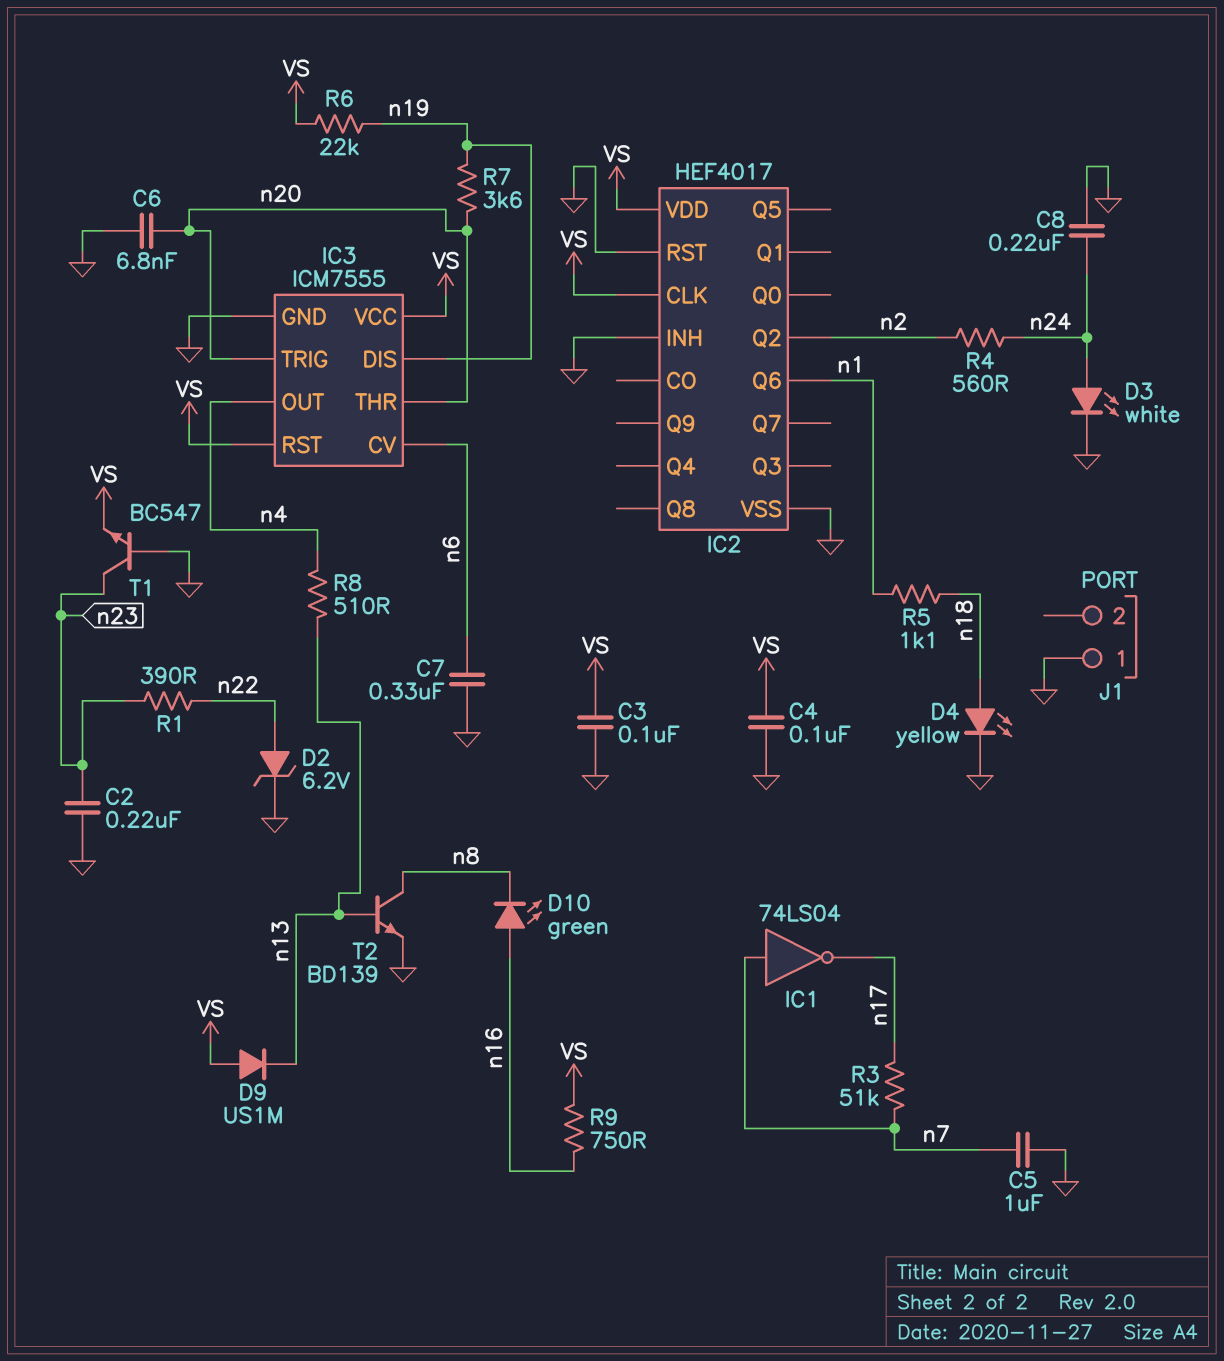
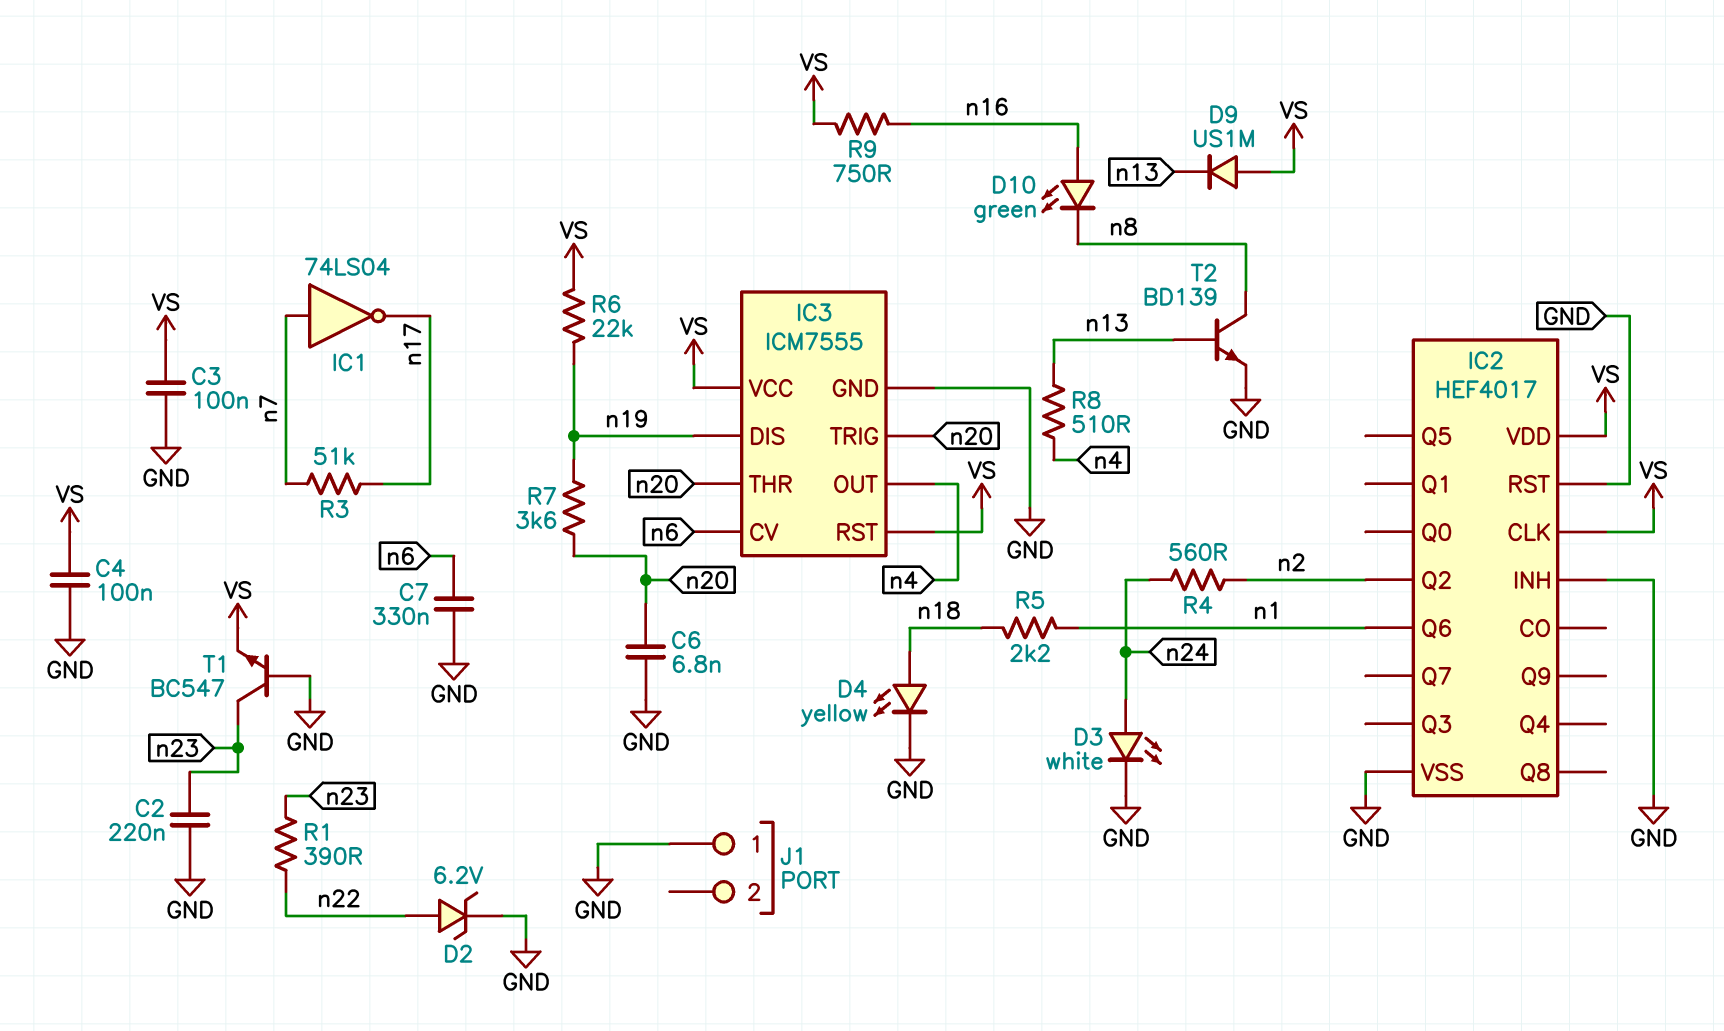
C5: 1uF (GND, n7) -> none
C8: 220nF (GND, n24) -> none
R5: 1.1k (n1, n18) -> 2.2k (n1, n18)

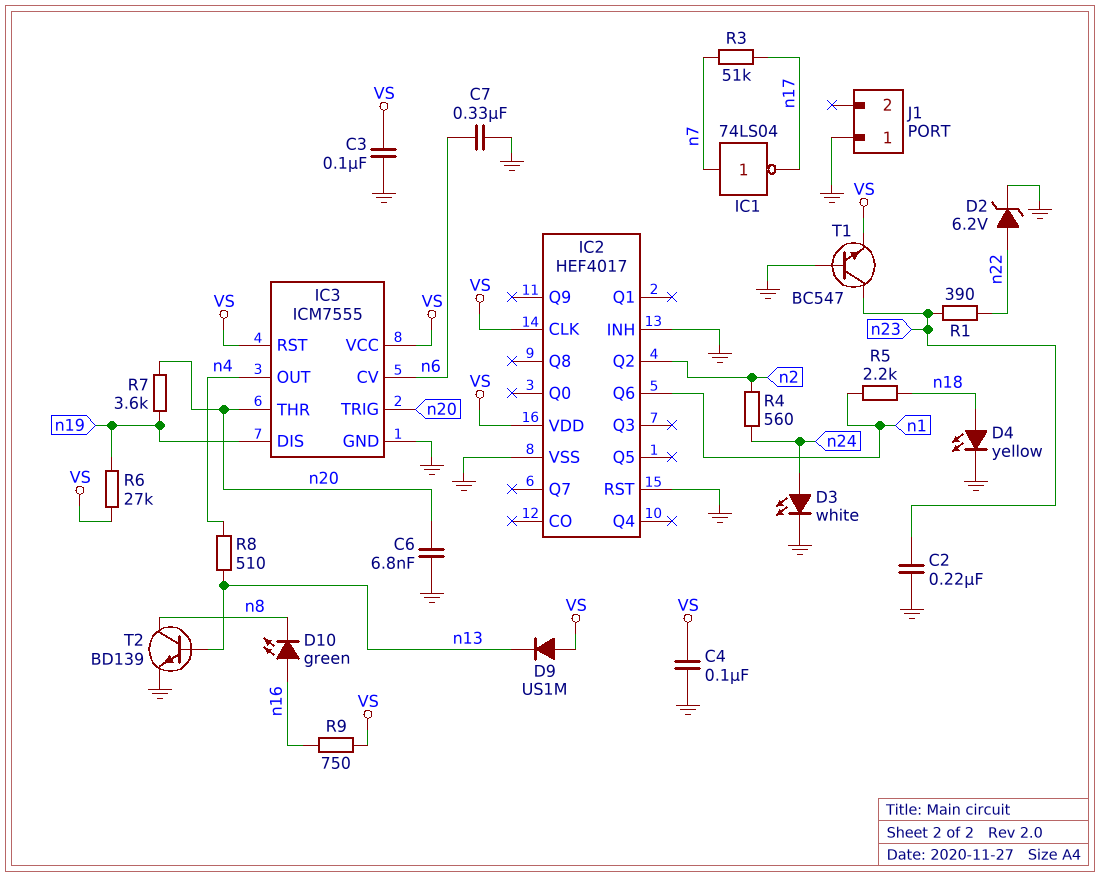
R6: 22k (VS, n19) -> 27k (VS, n19)

